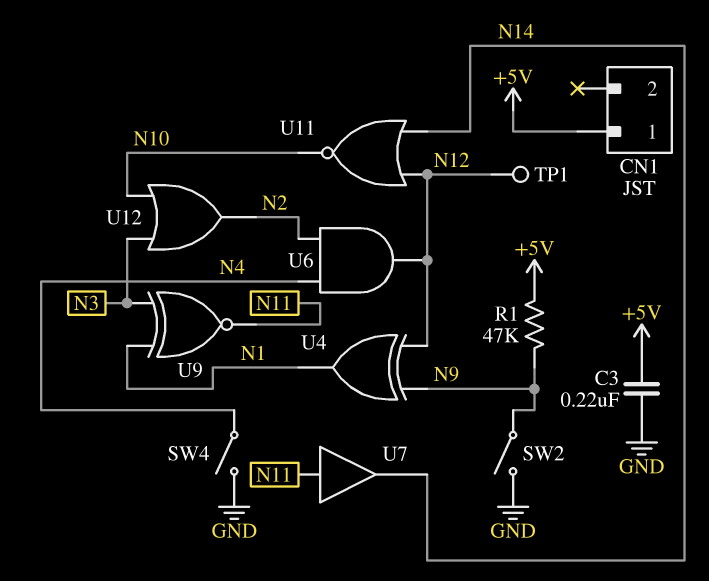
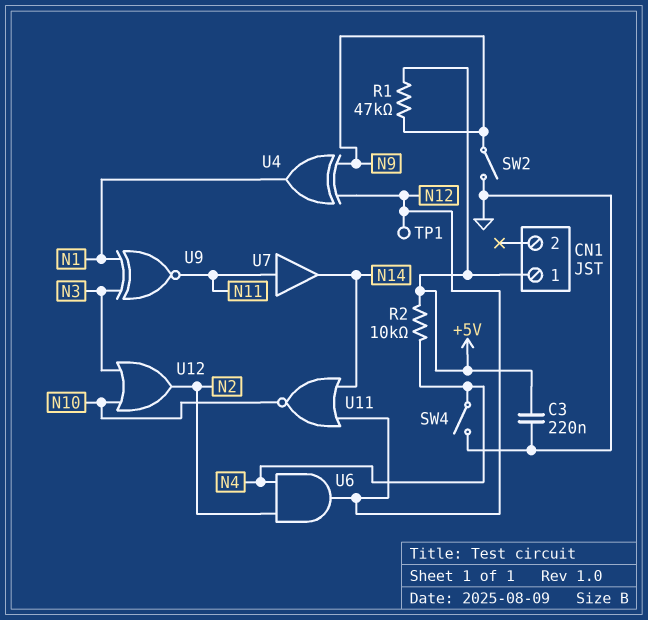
R2: none -> 10k (+5V, N4)

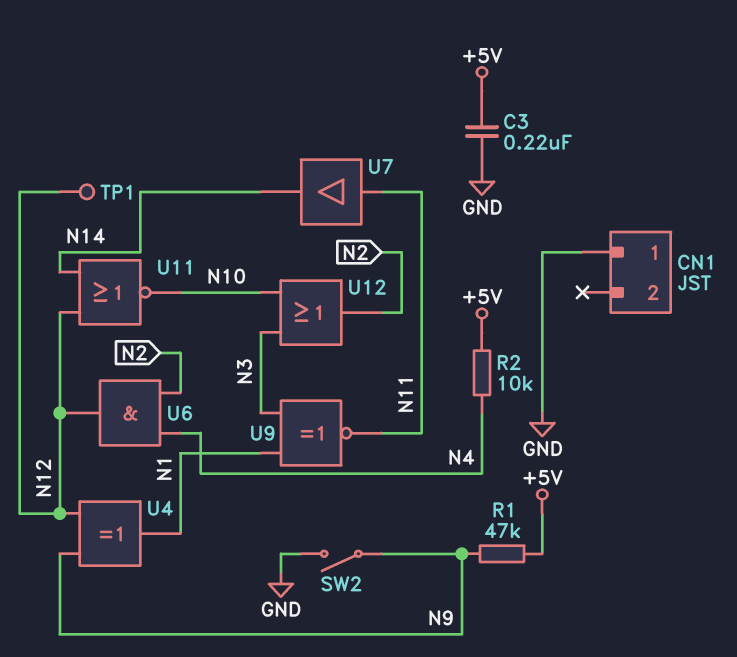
CN1 pin 1: +5V -> GND
SW4: switch (GND, N4) -> none

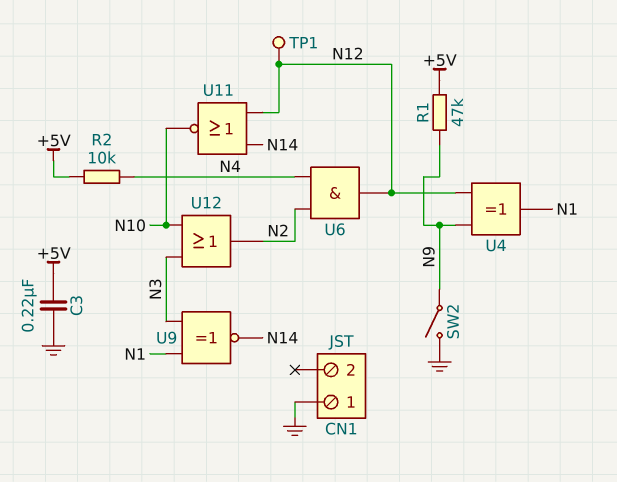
U7: buffer (in N11, out N14) -> none
U9: XNOR (in N1, in N3, out N11) -> XNOR (in N1, in N3, out N14)

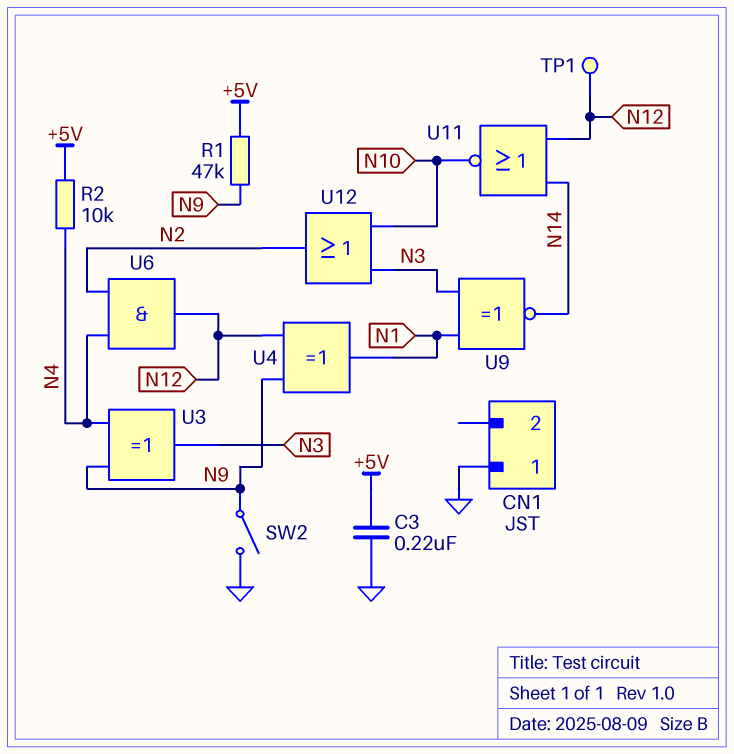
U3: none -> XOR (in N4, in N9, out N3)

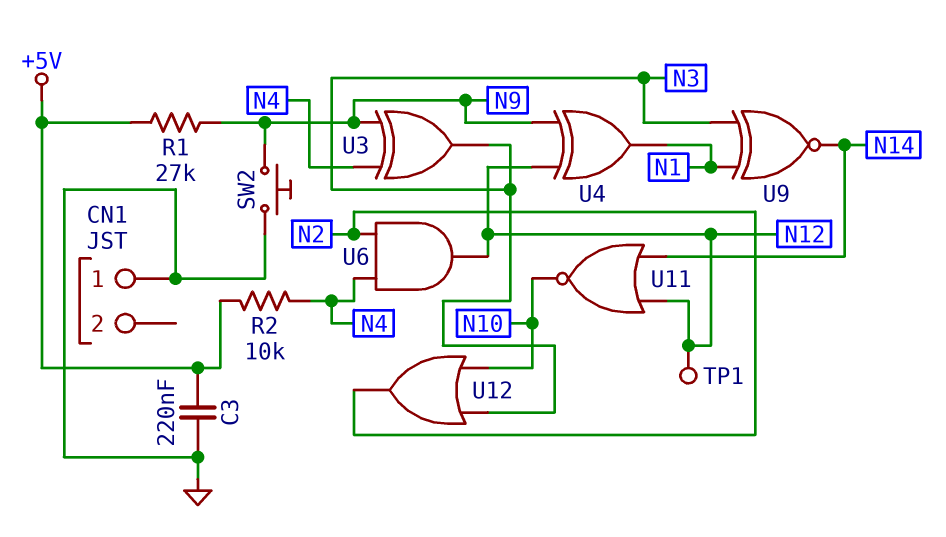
R1: 47k (+5V, N9) -> 27k (+5V, N9)
SW2: switch (GND, N9) -> button (GND, N9)

